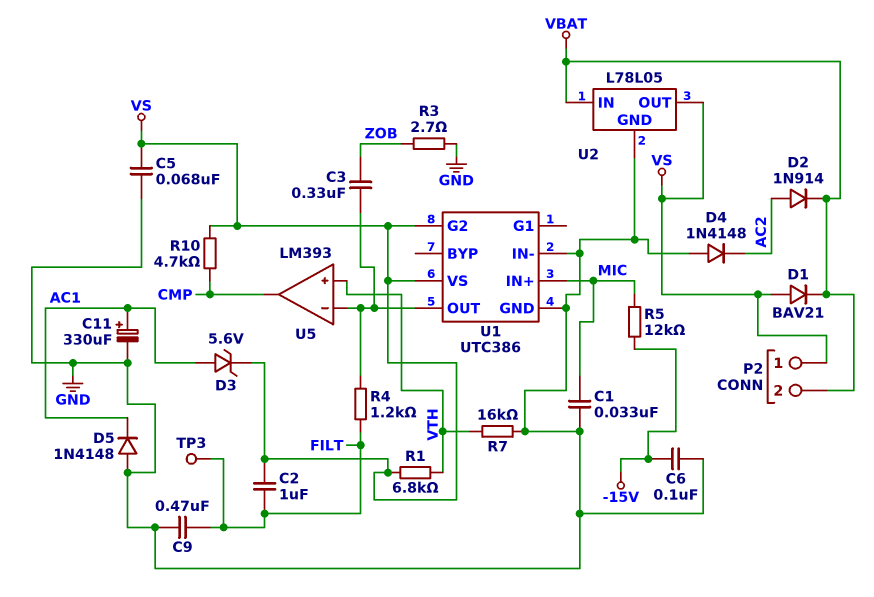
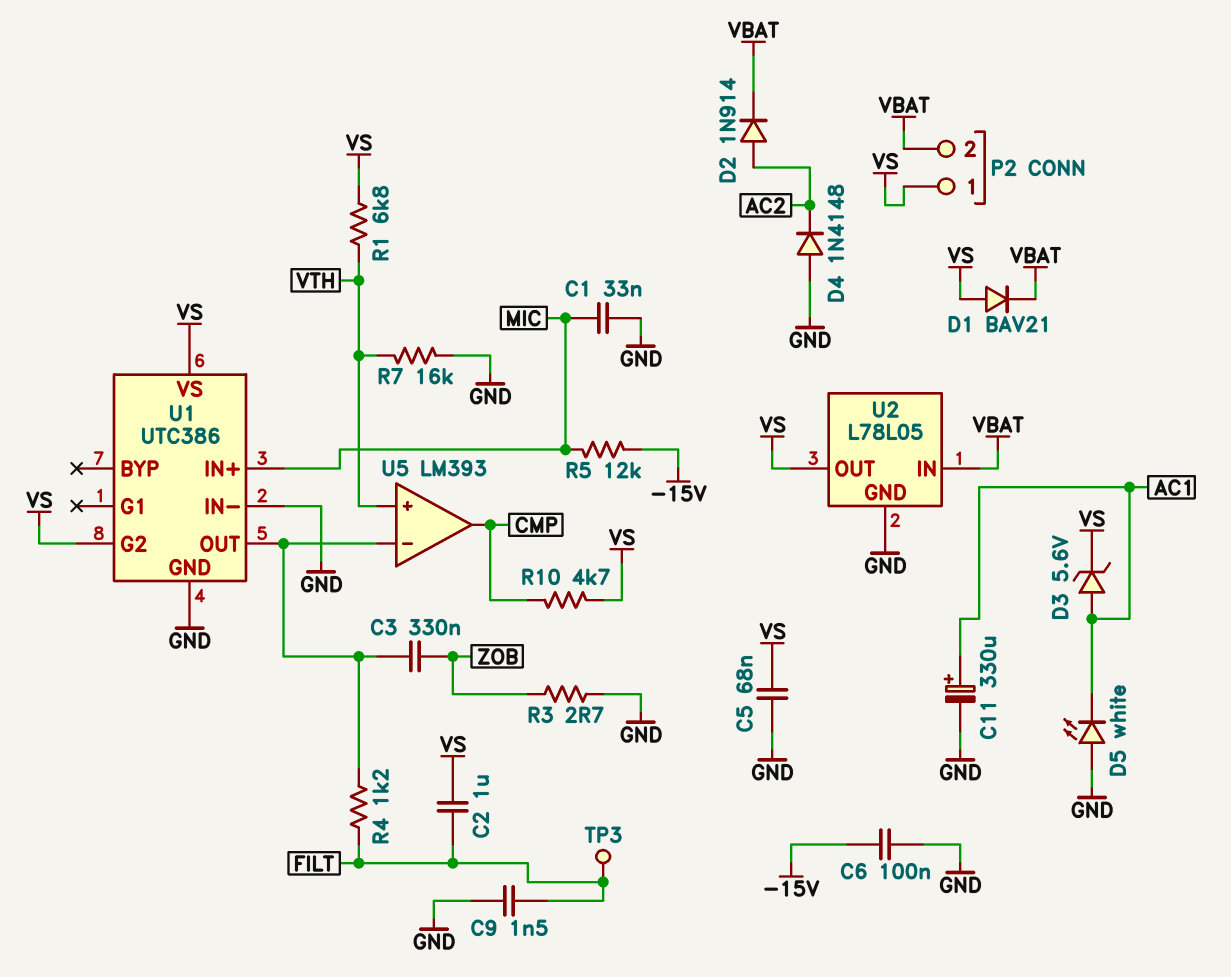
C9: 470nF (FILT, GND) -> 1.5nF (FILT, GND)
D5: diode 1N4148 (A GND, K AC1) -> LED white (A GND, K AC1)

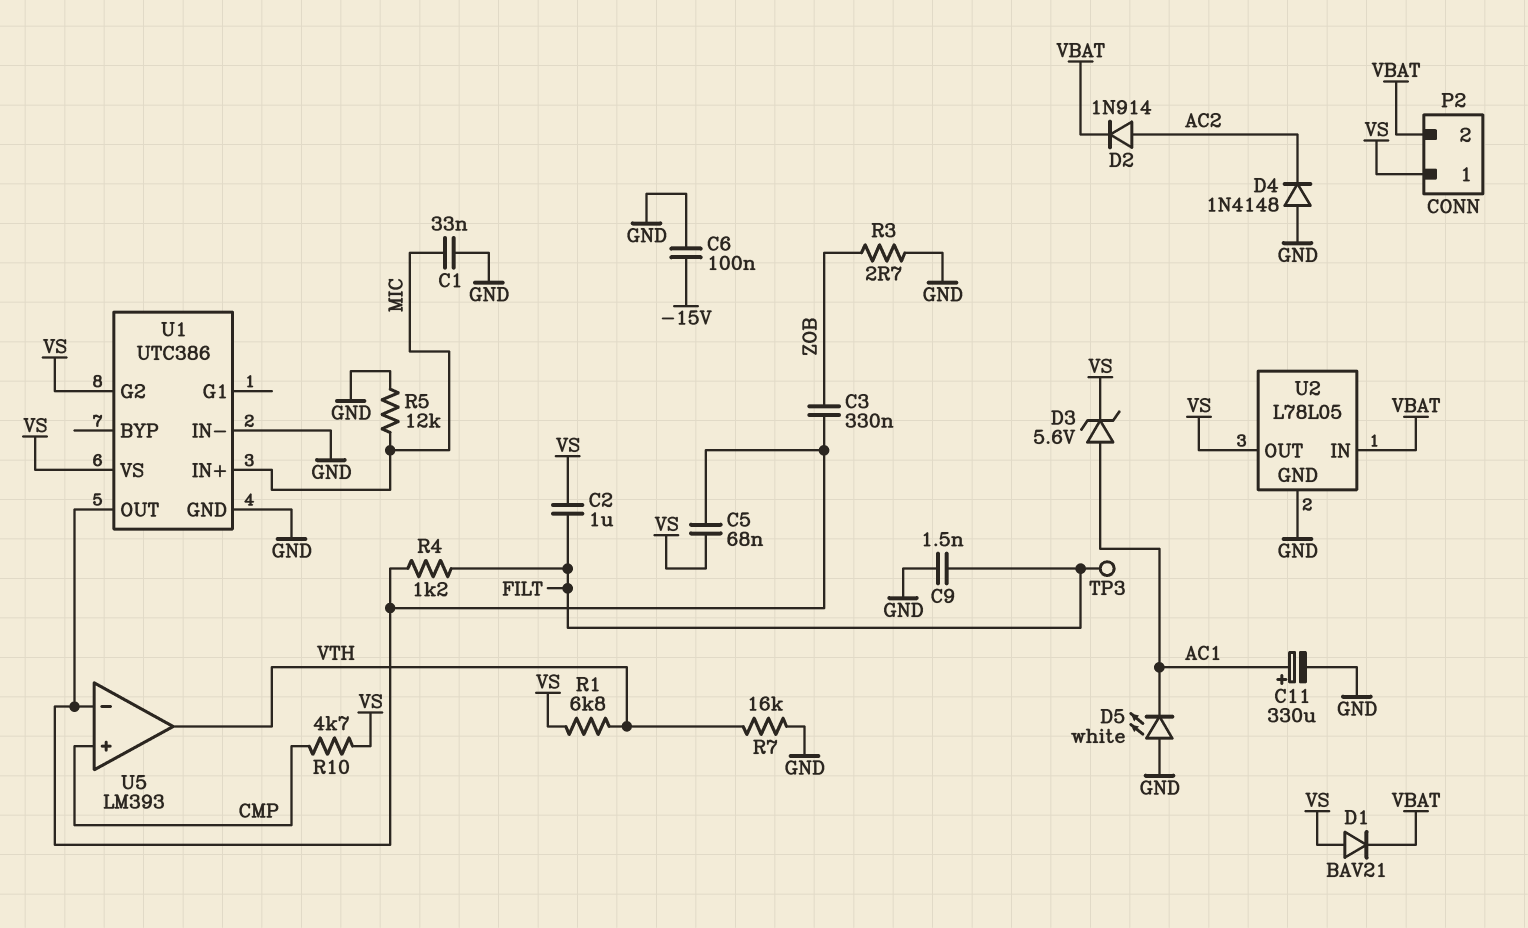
C5: 68nF (GND, VS) -> 68nF (U1/OUT, VS)
R5: 12k (-15V, MIC) -> 12k (GND, MIC)
U5 pin in+: VTH -> CMP
U5 pin out: CMP -> VTH

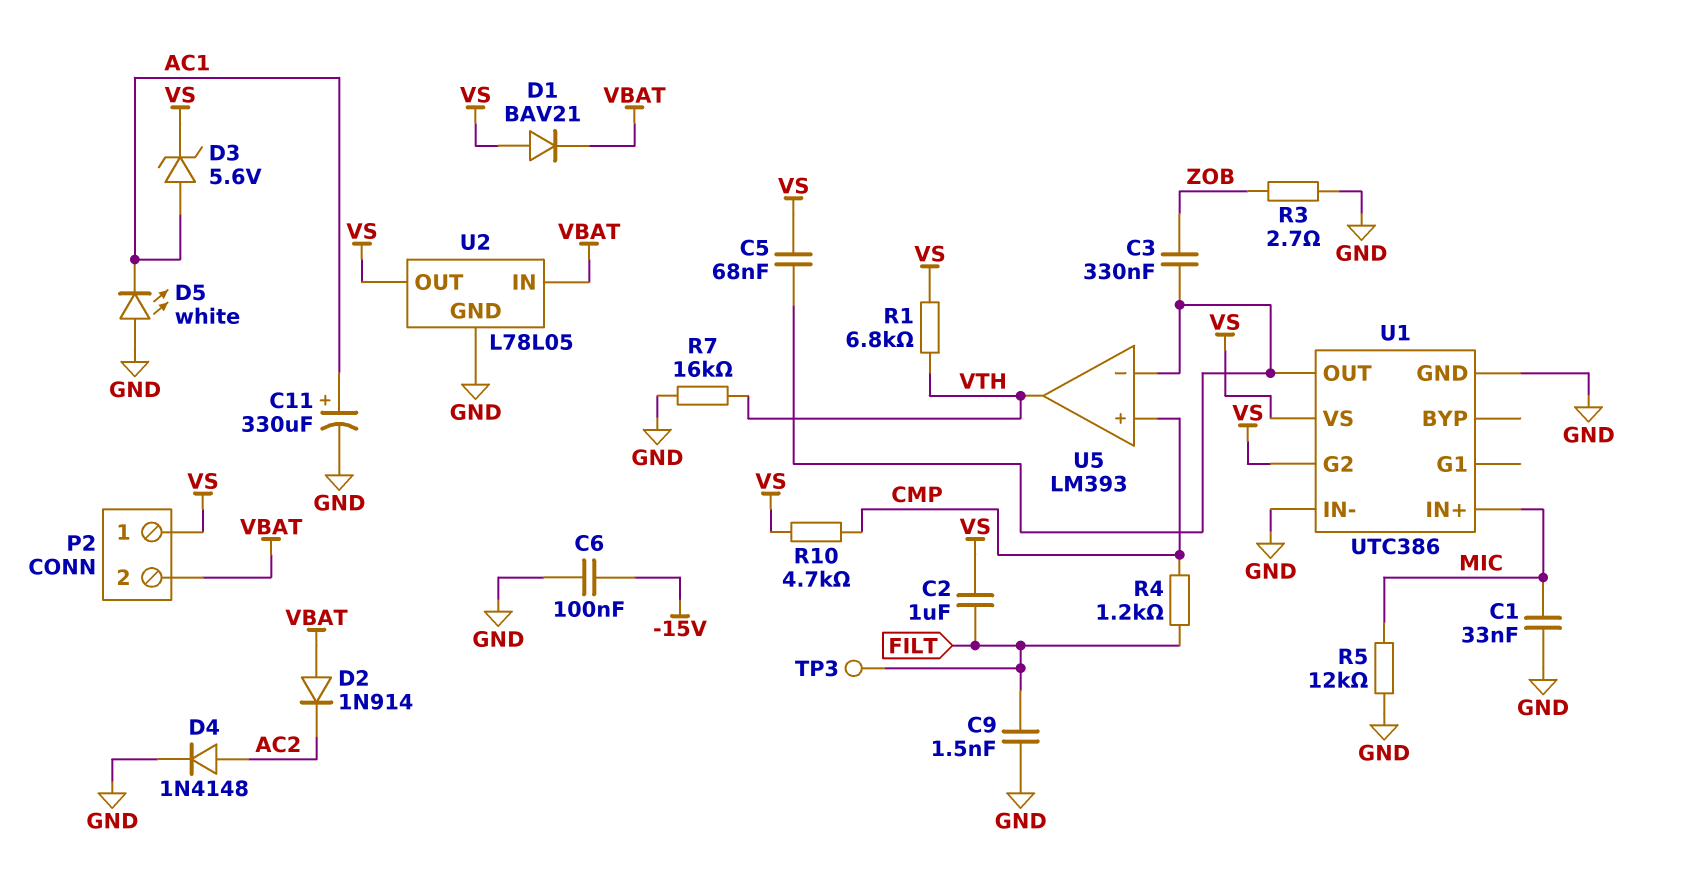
D2: diode 1N914 (A AC2, K VBAT) -> diode 1N914 (A VBAT, K AC2)
D4: diode 1N4148 (A GND, K AC2) -> diode 1N4148 (A AC2, K GND)
R4: 1.2k (FILT, U1/OUT) -> 1.2k (CMP, FILT)

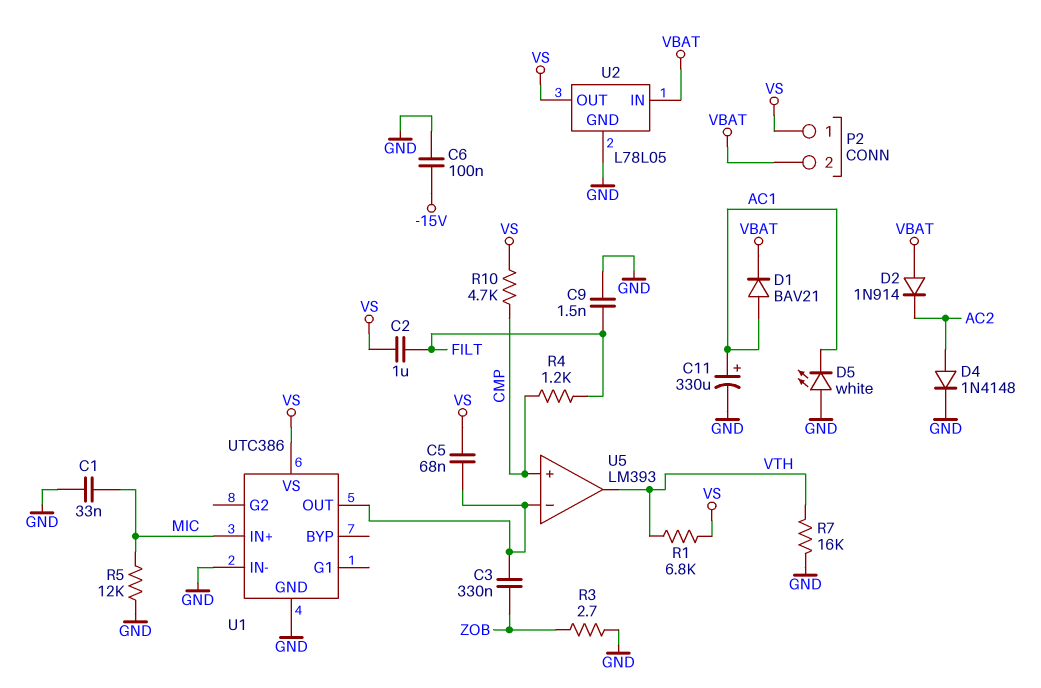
D1: diode BAV21 (A VS, K VBAT) -> diode BAV21 (A AC1, K VBAT)
D3: zener 5.6V (A AC1, K VS) -> none
TP3: test point (FILT) -> none
U1 pin G2: VS -> none

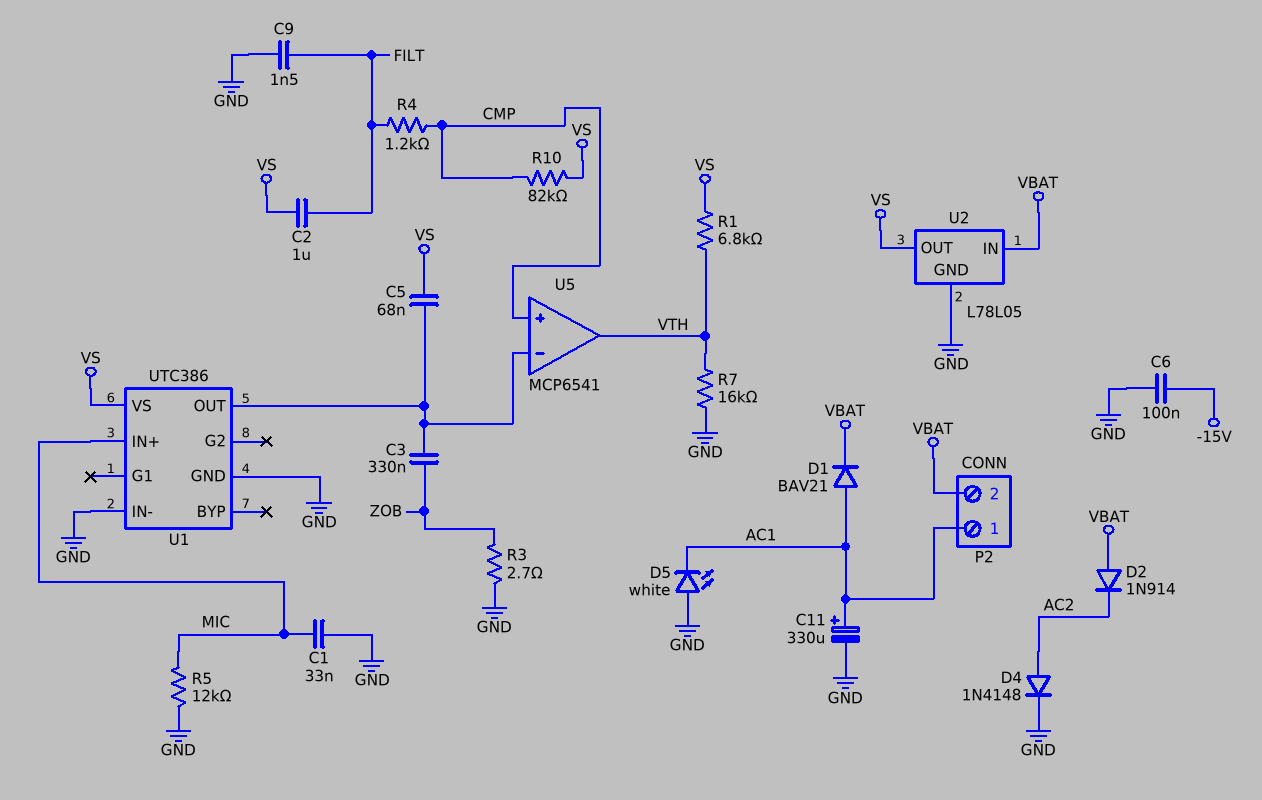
P2 pin 1: VS -> AC1
R10: 4.7k (CMP, VS) -> 82k (CMP, VS)
U5: LM393 -> MCP6541

